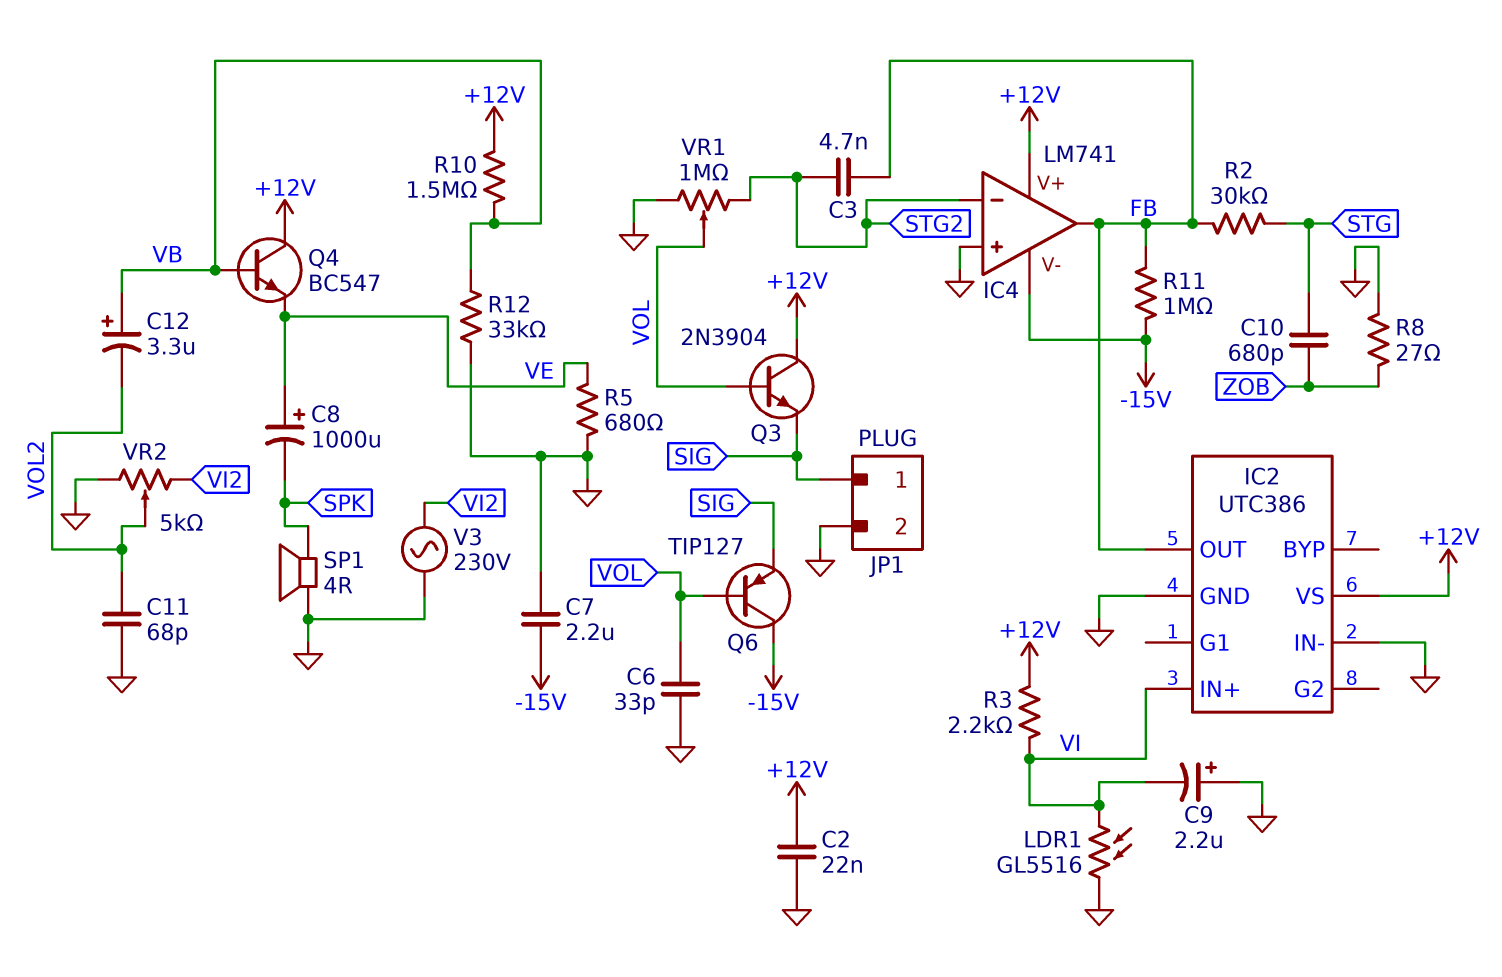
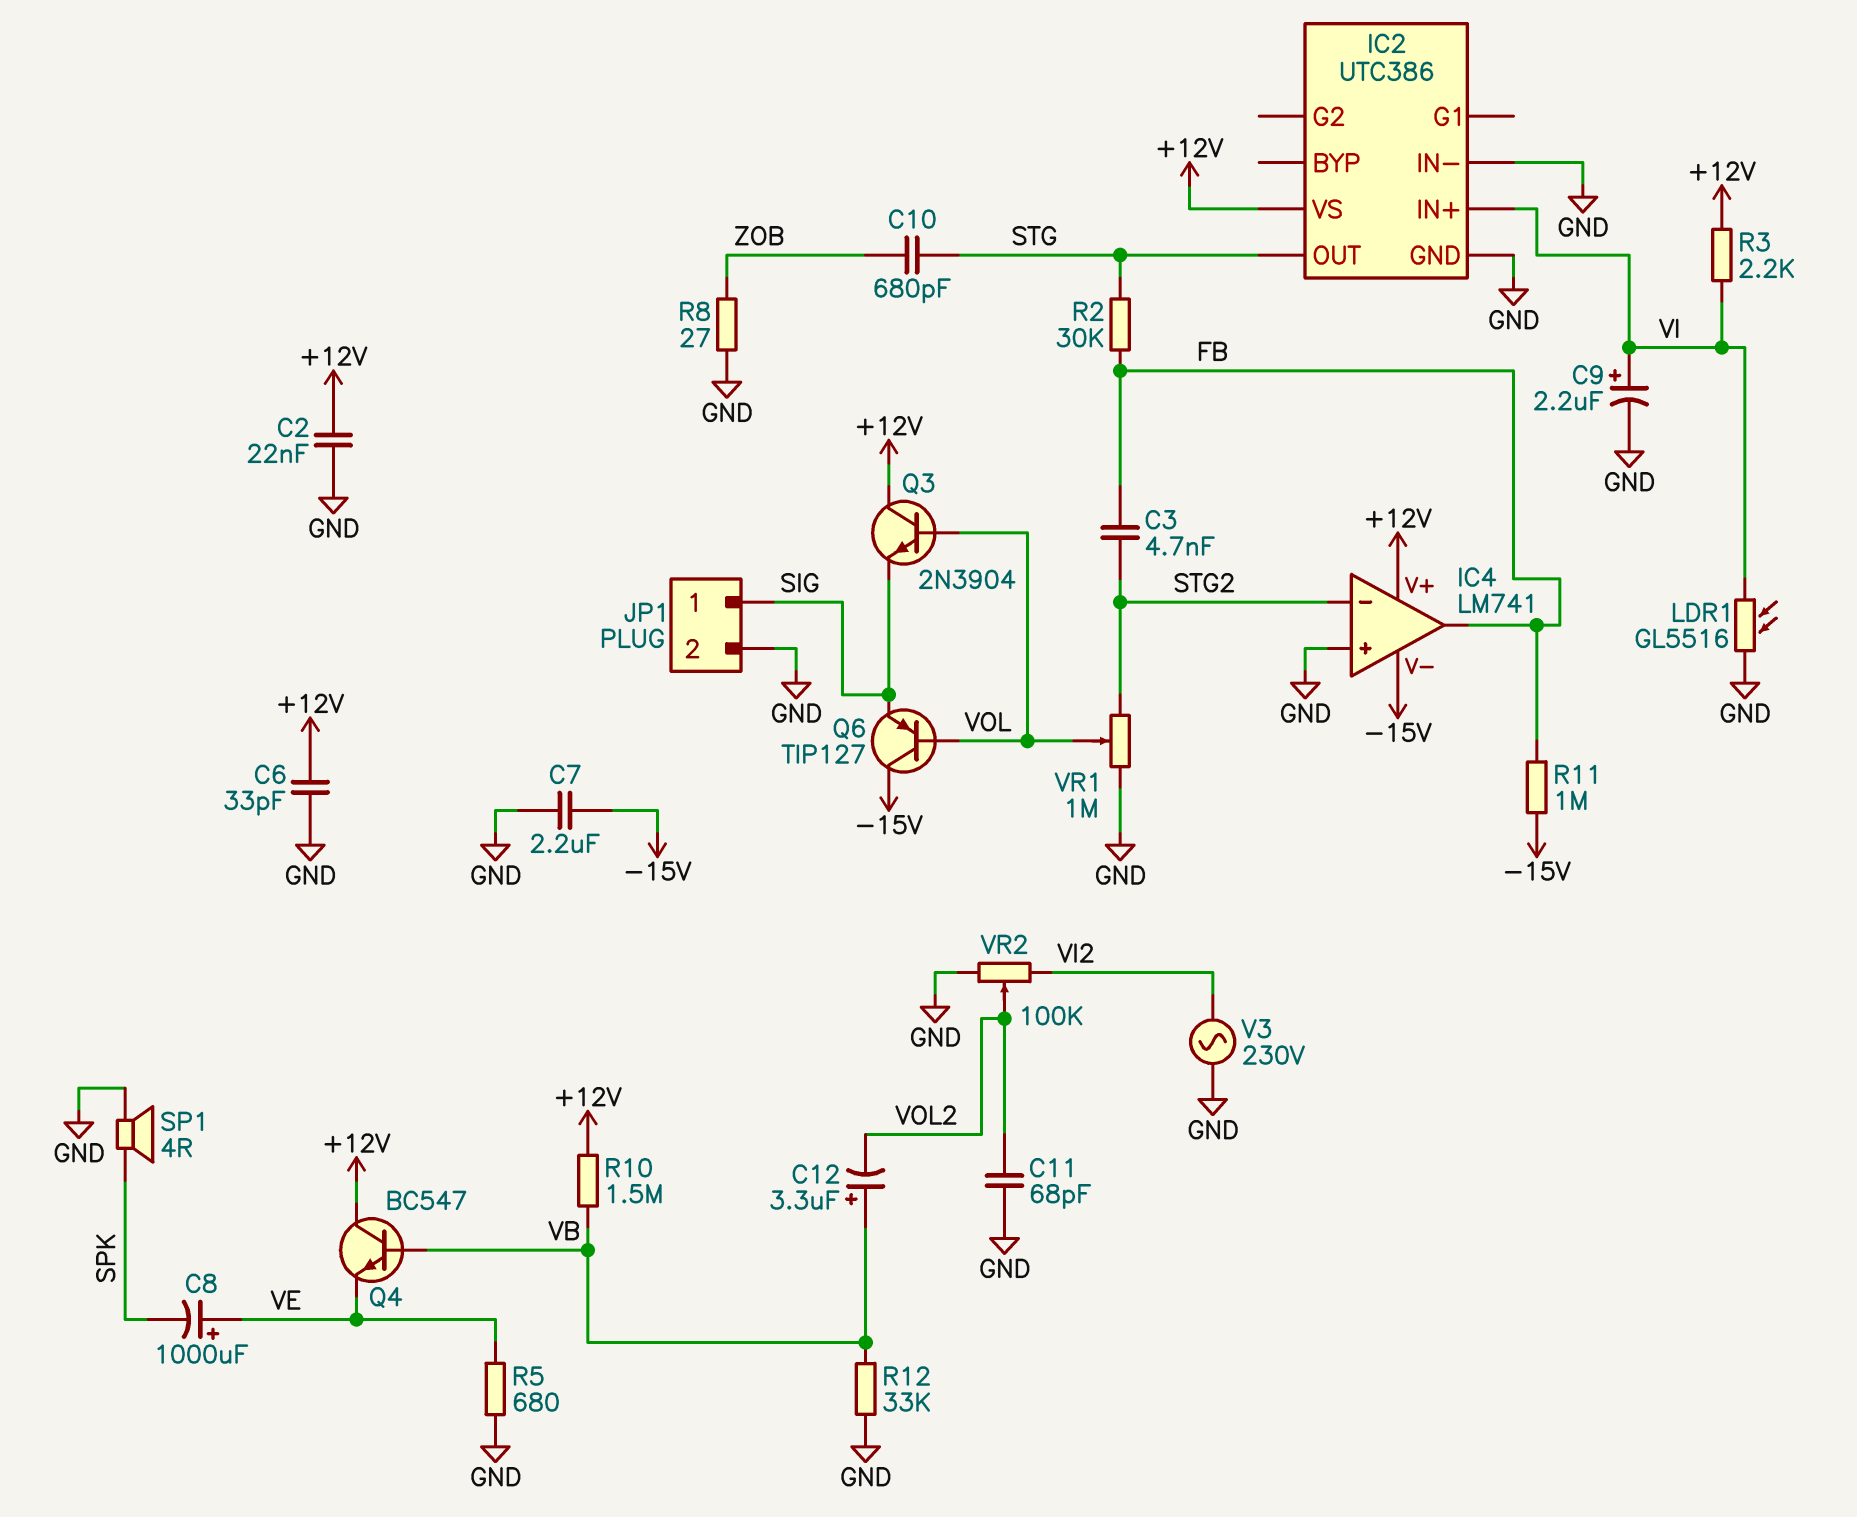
C6: 33pF (GND, VOL) -> 33pF (+12V, GND)
C9: 2.2uF (plus GND, minus VI) -> 2.2uF (plus VI, minus GND)
IC2 pin OUT: FB -> STG
VR2: 5k (GND, VI2, wiper VOL2) -> 100k (GND, VI2, wiper VOL2)

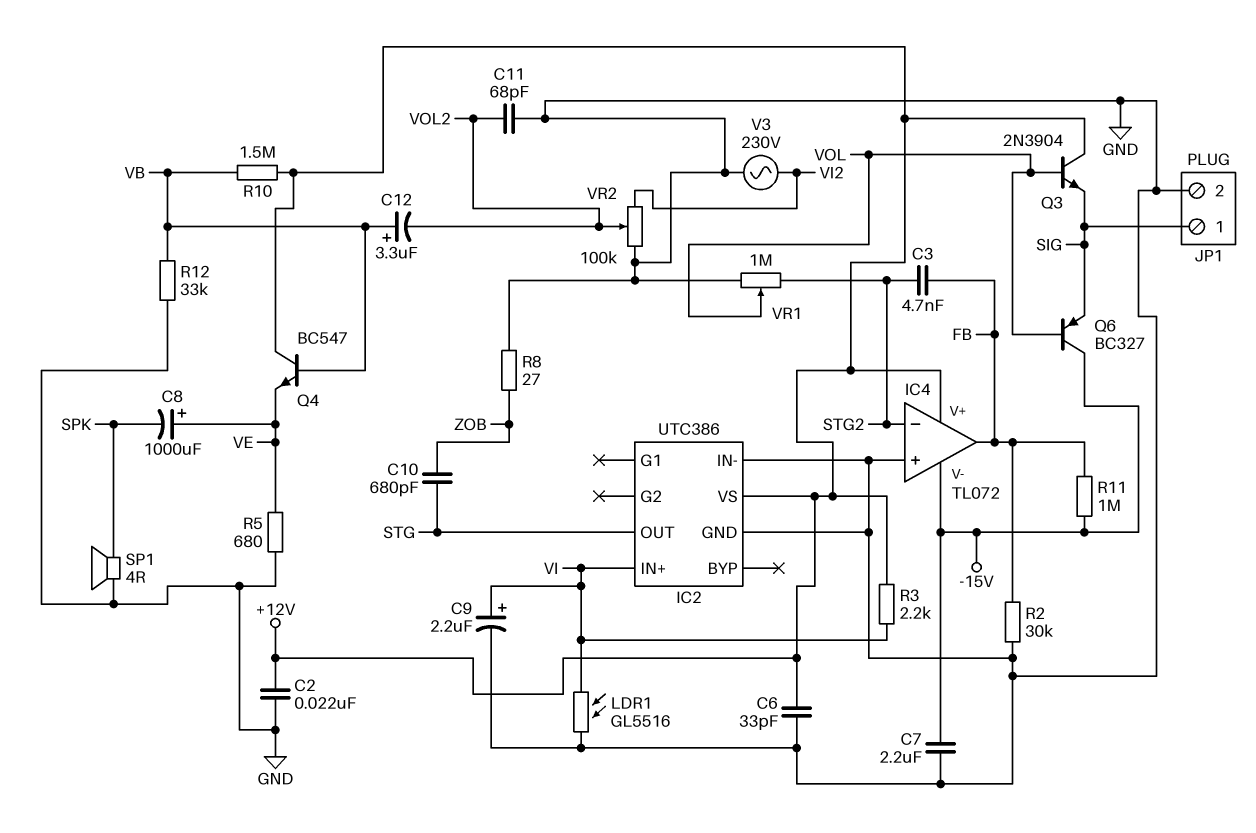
IC4: LM741 -> TL072
Q6: PNP TIP127 (B VOL, C -15V, E SIG) -> PNP BC327 (B VOL, C -15V, E SIG)
R2: 30k (FB, STG) -> 30k (FB, GND)

